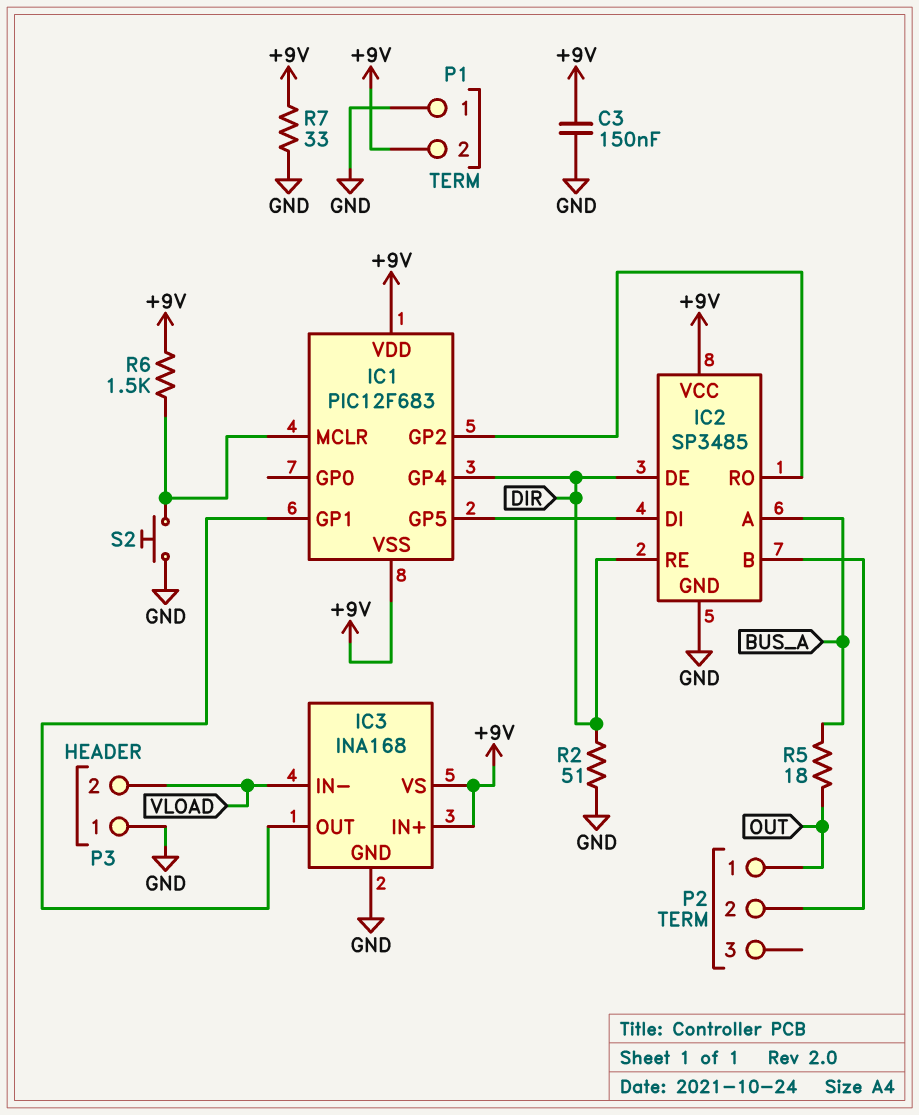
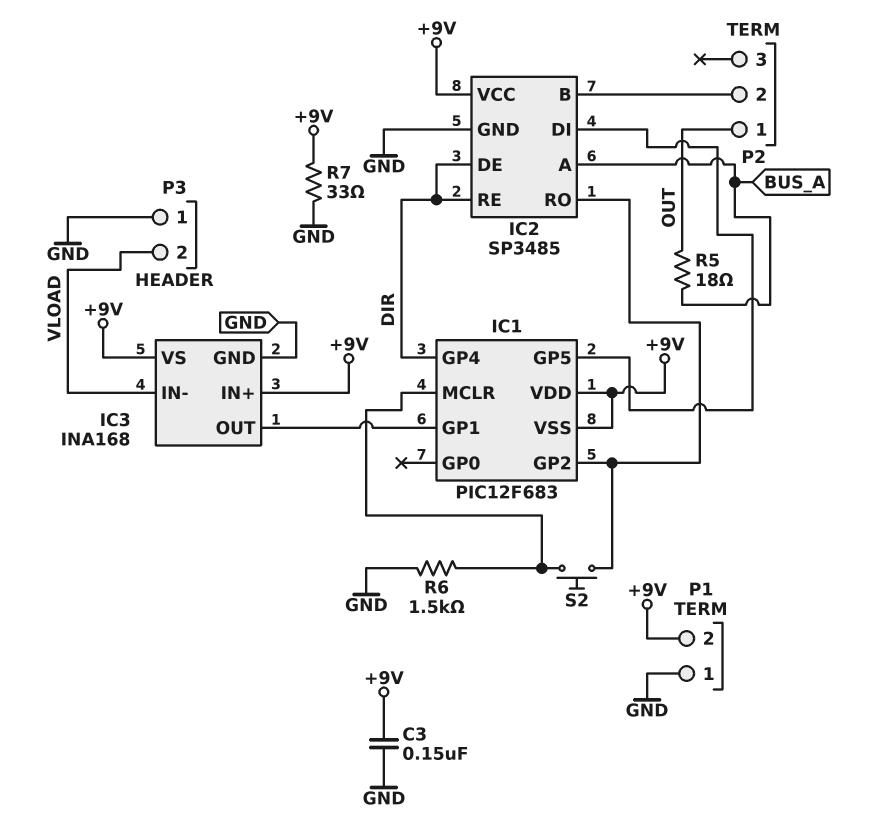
R2: 51 (DIR, GND) -> none
R6: 1.5k (+9V, IC1/MCLR) -> 1.5k (GND, IC1/MCLR)
S2: button (GND, IC1/MCLR) -> button (IC1/GP2, IC1/MCLR)

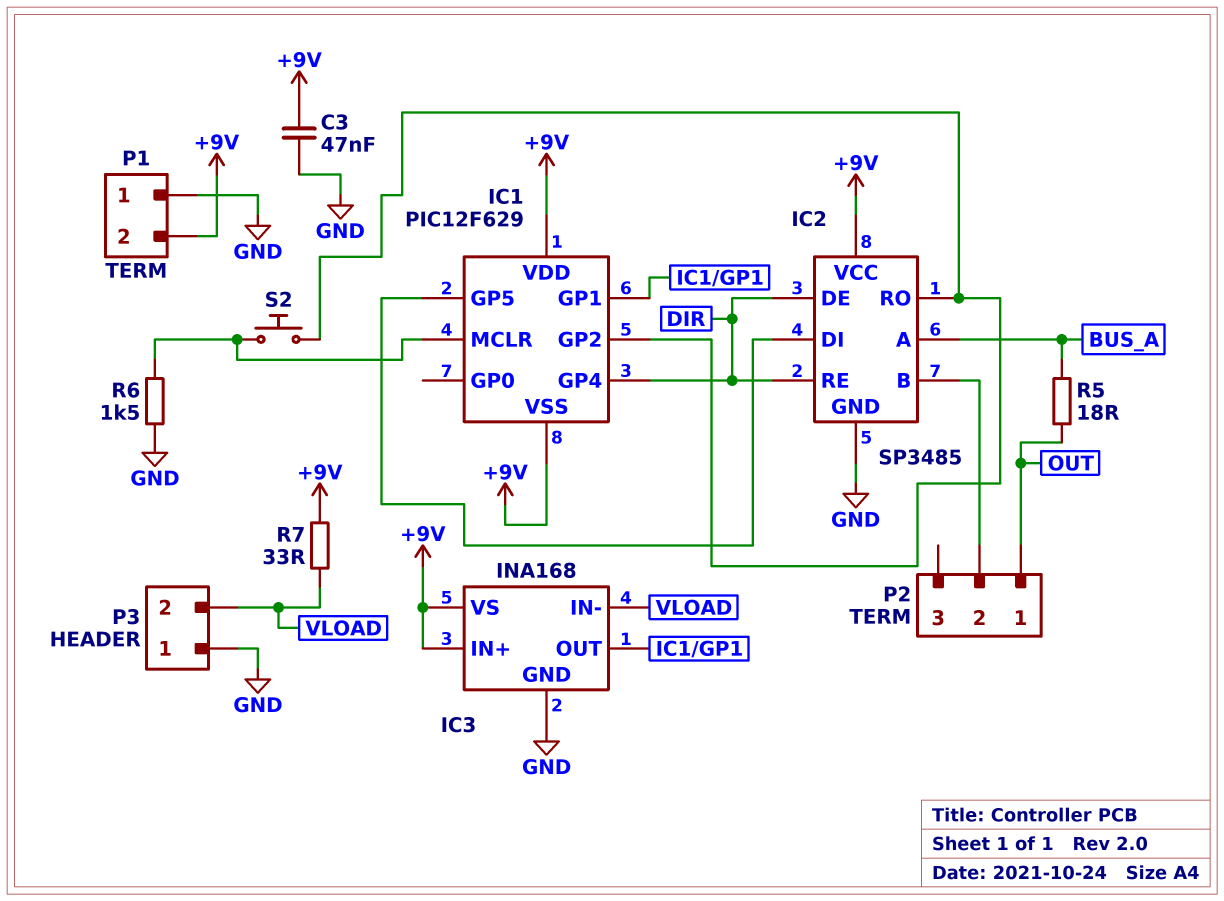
C3: 150nF (+9V, GND) -> 47nF (+9V, GND)
IC1: PIC12F683 -> PIC12F629
R7: 33 (+9V, GND) -> 33 (+9V, VLOAD)

